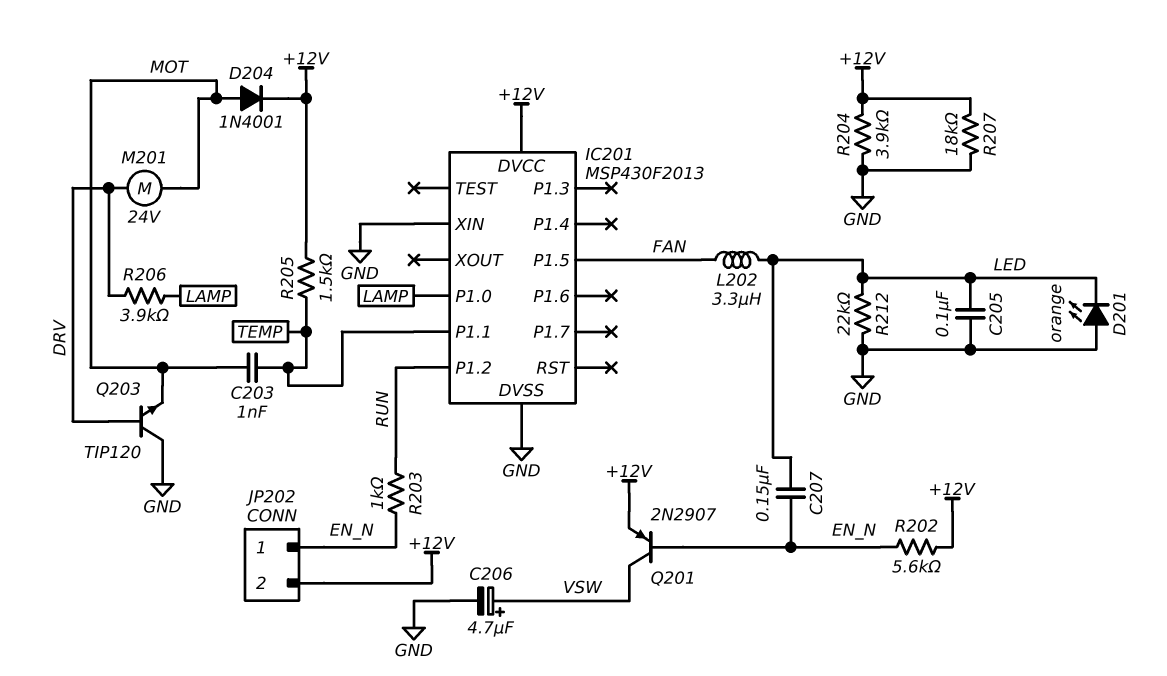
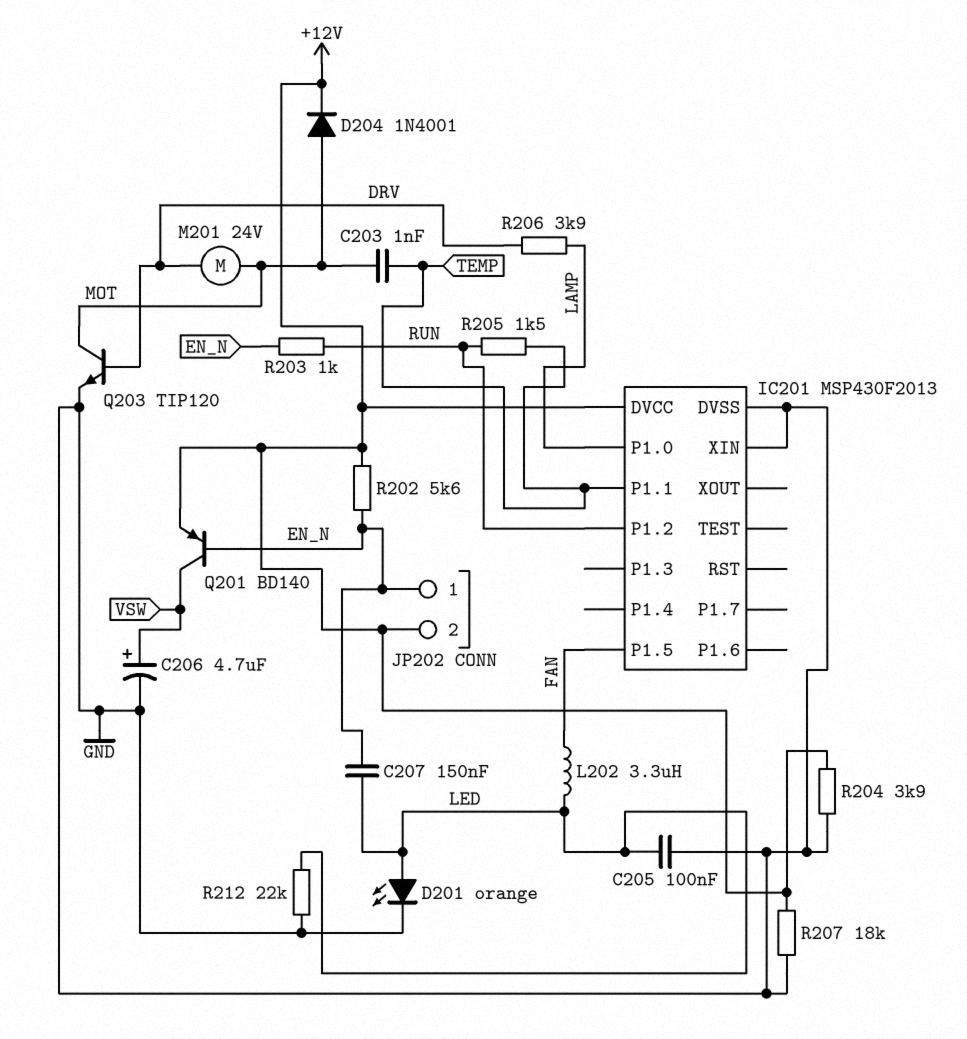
D201: LED orange (A GND, K LED) -> LED orange (A LED, K GND)
Q201: PNP 2N2907 (B EN_N, C VSW, E +12V) -> PNP BD140 (B EN_N, C VSW, E +12V)
Q203: NPN TIP120 (B DRV, C GND, E MOT) -> NPN TIP120 (B DRV, C MOT, E GND)
R205: 1.5k (+12V, TEMP) -> 1.5k (RUN, TEMP)

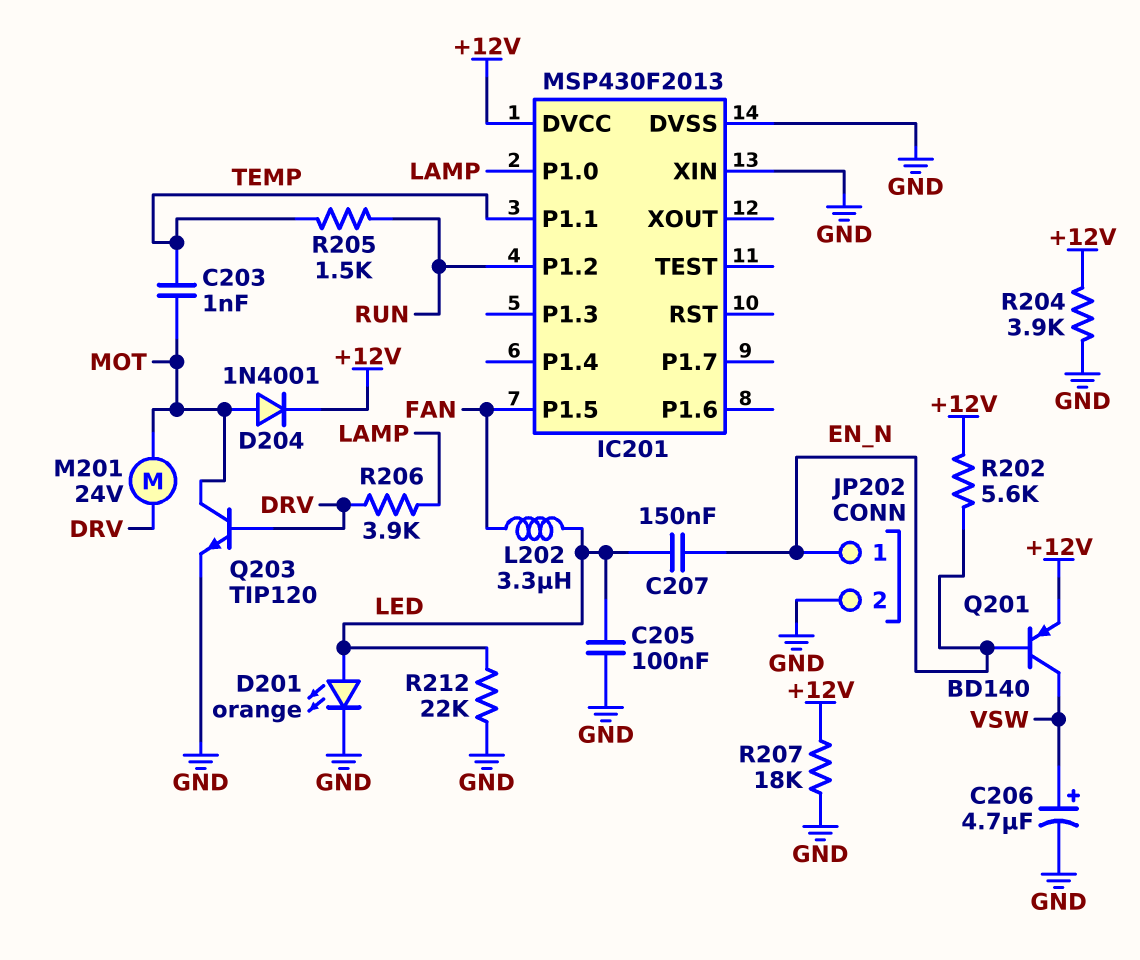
JP202 pin 2: +12V -> GND
R203: 1k (EN_N, RUN) -> none

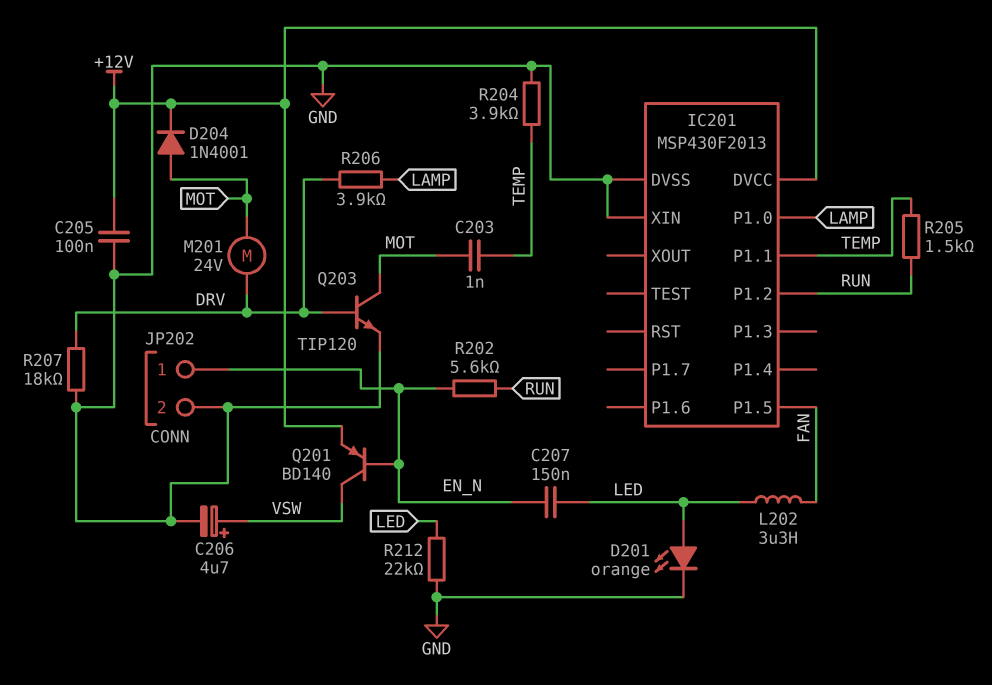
C205: 100nF (GND, LED) -> 100nF (+12V, GND)
R202: 5.6k (+12V, EN_N) -> 5.6k (EN_N, RUN)
R204: 3.9k (+12V, GND) -> 3.9k (GND, TEMP)
R207: 18k (+12V, GND) -> 18k (DRV, GND)

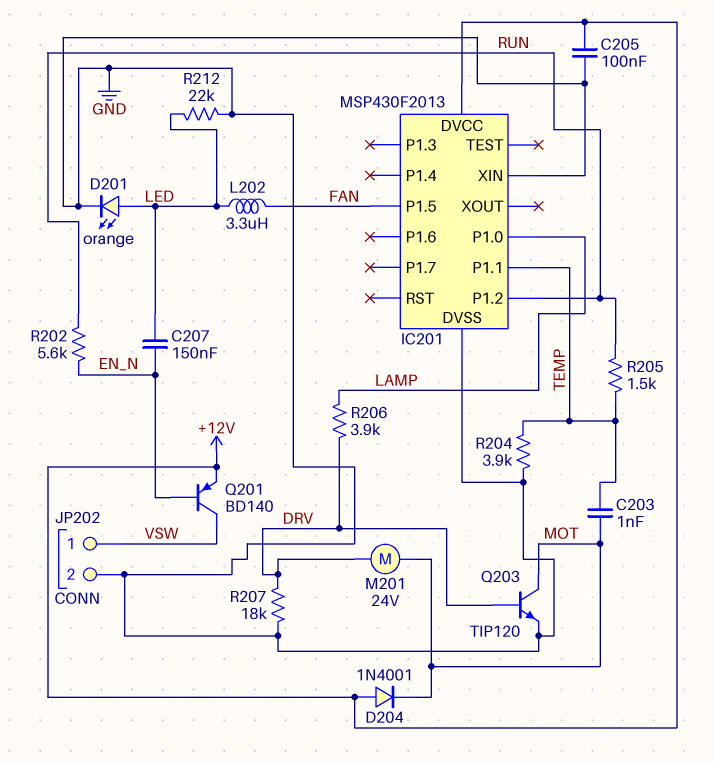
C206: 4.7uF (plus VSW, minus GND) -> none
D204: diode 1N4001 (A MOT, K +12V) -> diode 1N4001 (A +12V, K MOT)
JP202 pin 1: EN_N -> VSW

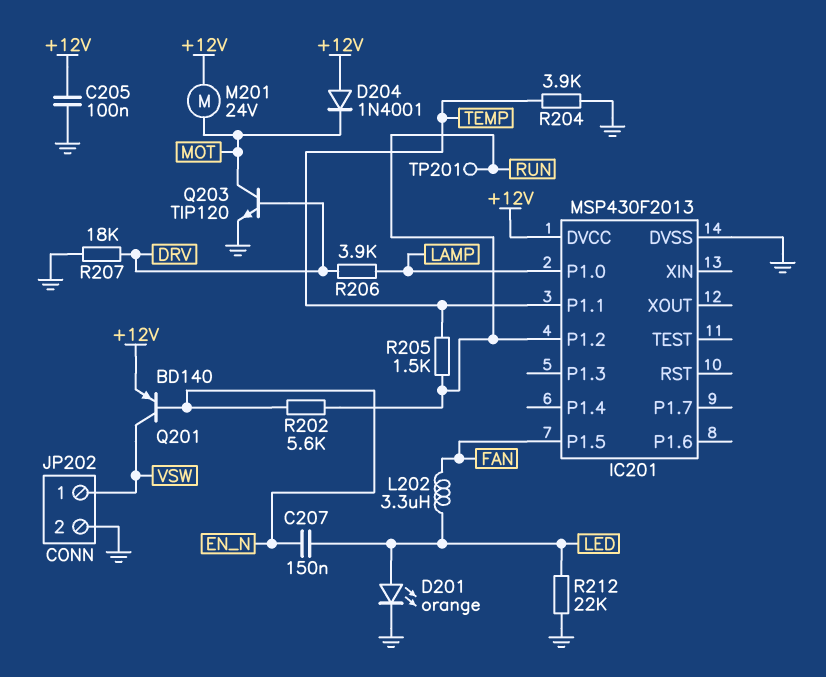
C203: 1nF (MOT, TEMP) -> none
IC201 pin XIN: GND -> none
M201: motor 24V (DRV, MOT) -> motor 24V (+12V, MOT)
TP201: none -> test point (RUN)

